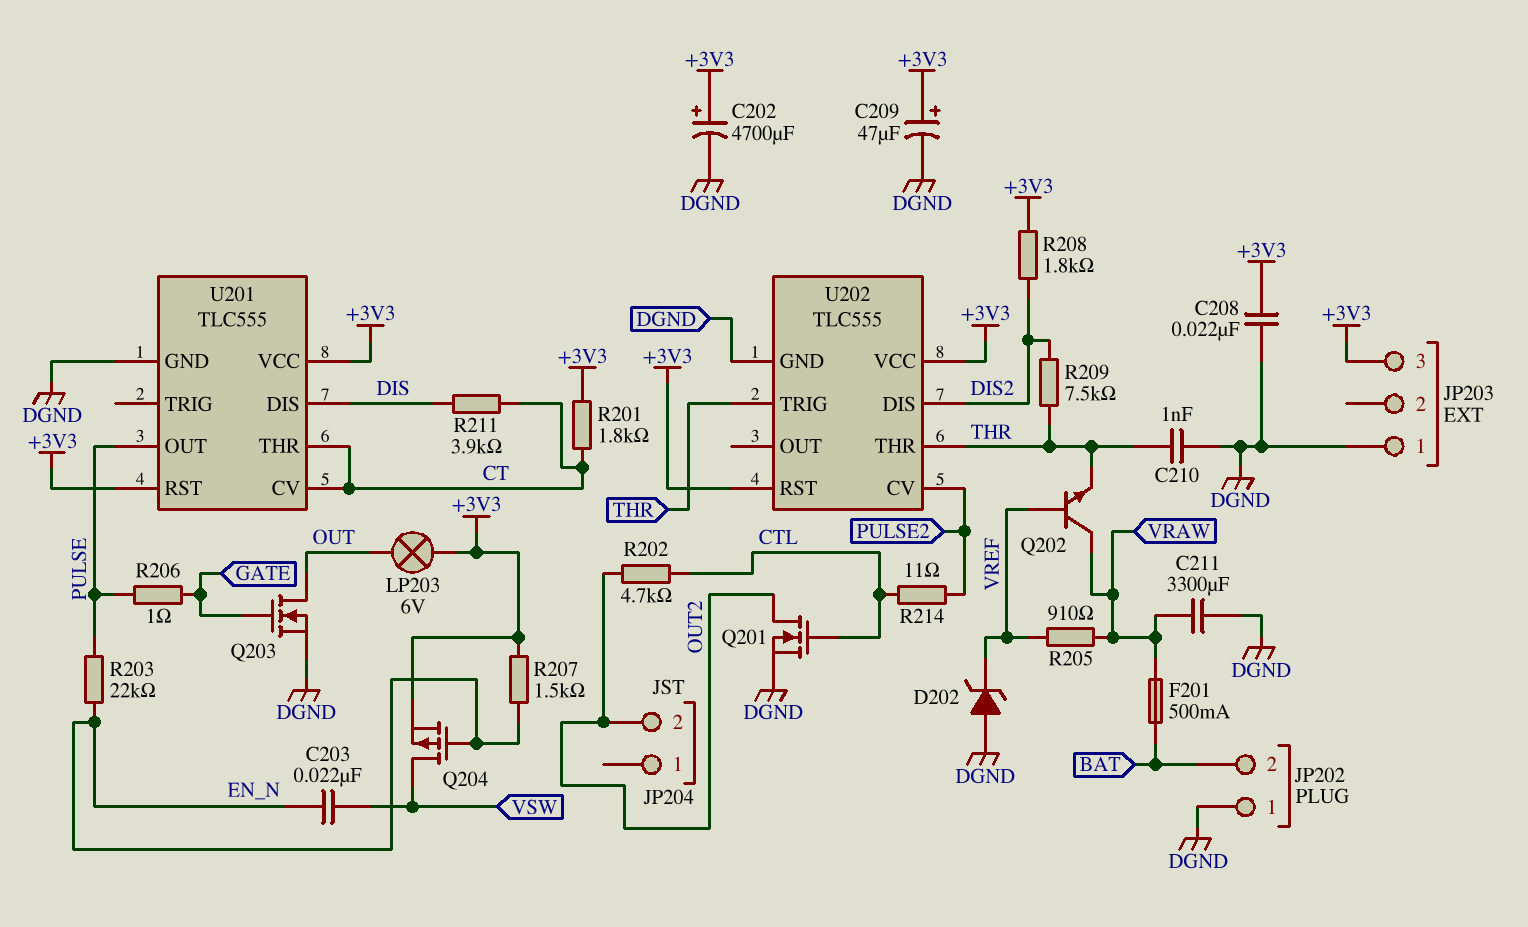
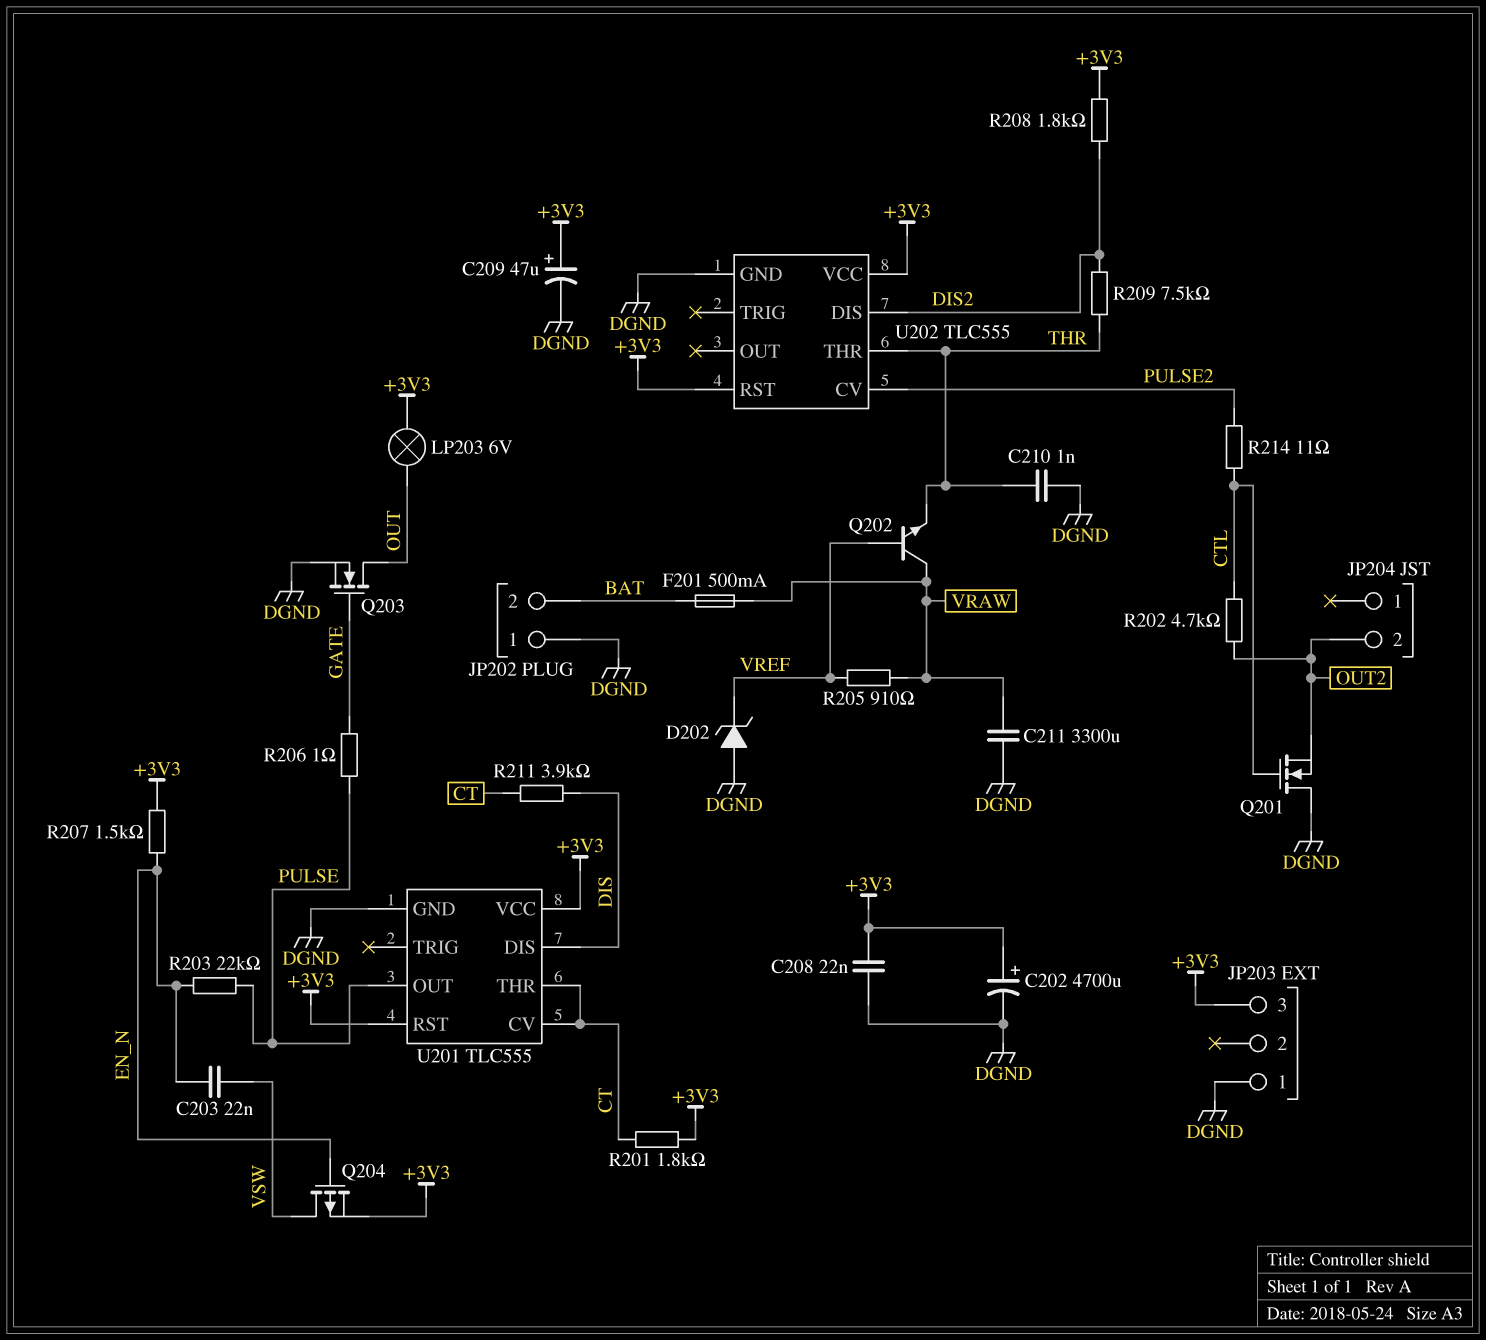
Q201: NMOS (G CTL, D OUT2, S DGND) -> NMOS (G CTL, D DGND, S OUT2)
U202 pin TRIG: THR -> none

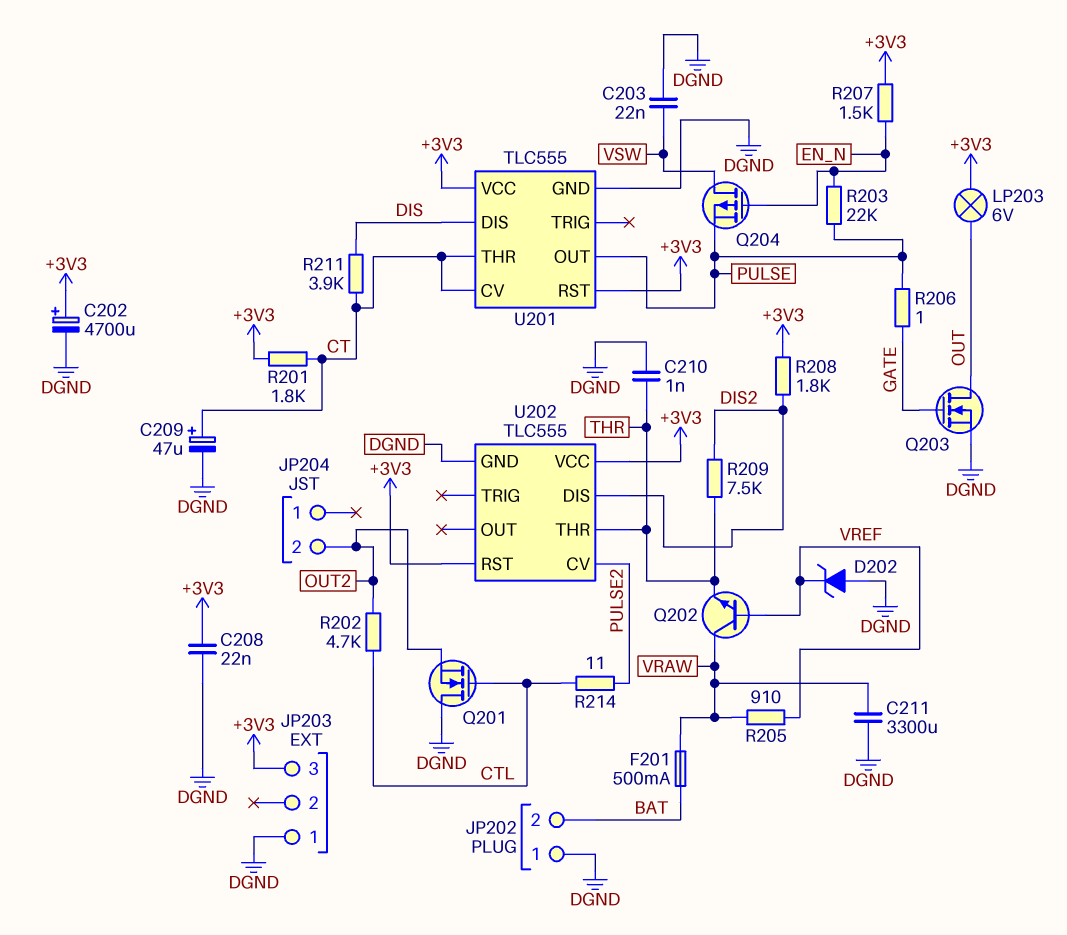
C203: 22nF (EN_N, VSW) -> 22nF (DGND, VSW)
C209: 47uF (plus +3V3, minus DGND) -> 47uF (plus CT, minus DGND)
Q204: PMOS (G EN_N, D VSW, S +3V3) -> PMOS (G EN_N, D VSW, S PULSE)

